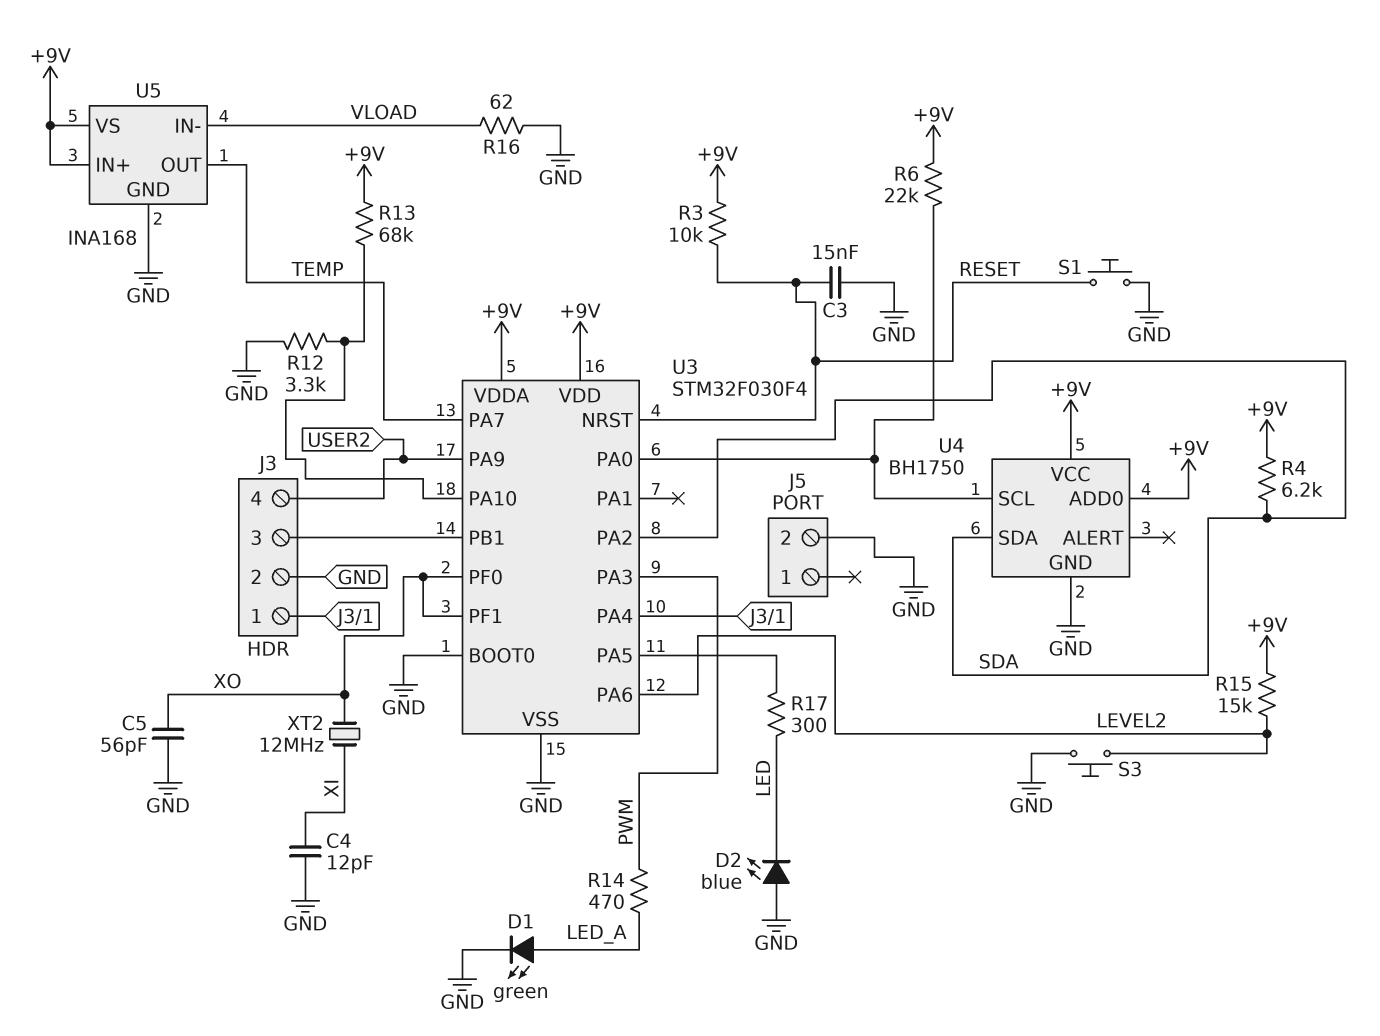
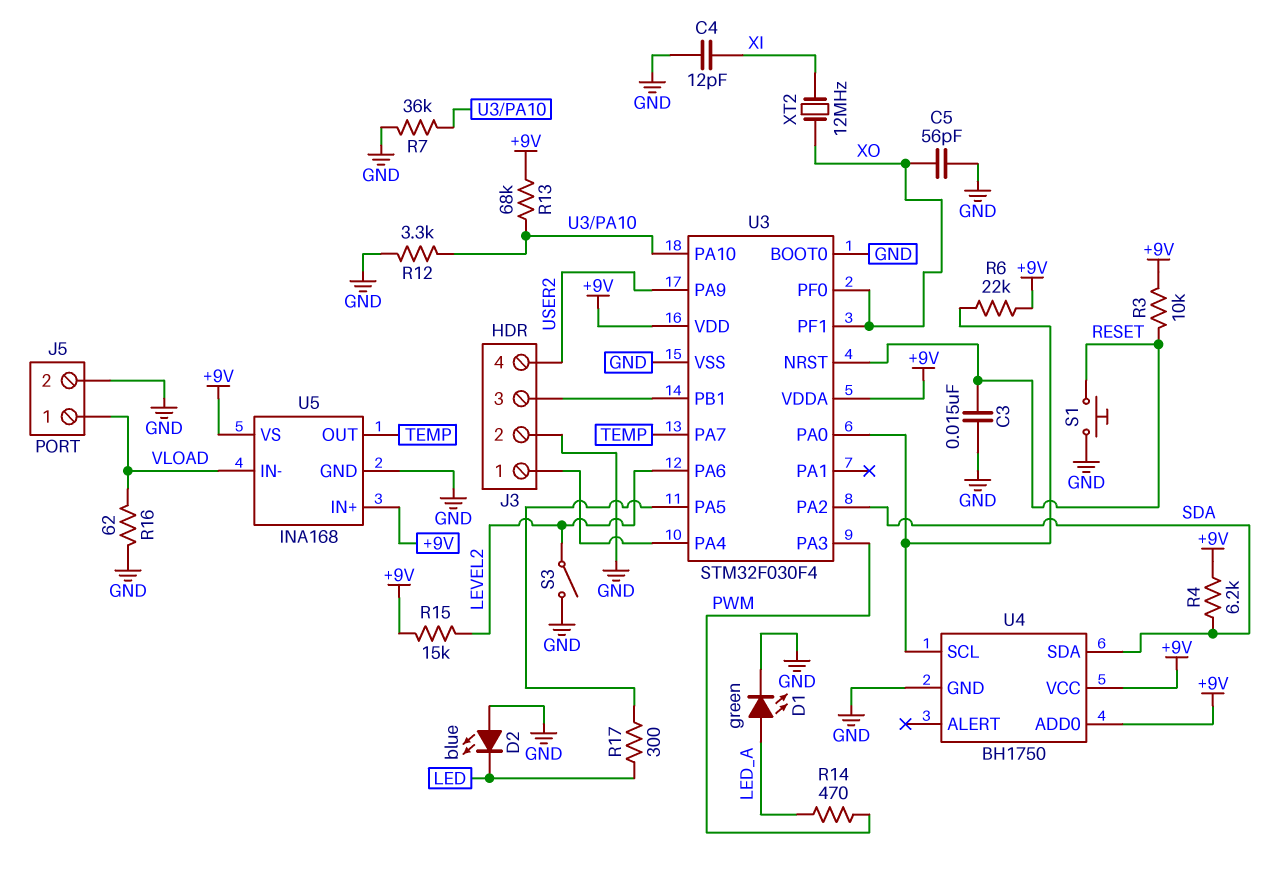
J5 pin 1: none -> VLOAD
R7: none -> 36k (GND, U3/PA10)
S3: button (GND, LEVEL2) -> switch (GND, LEVEL2)

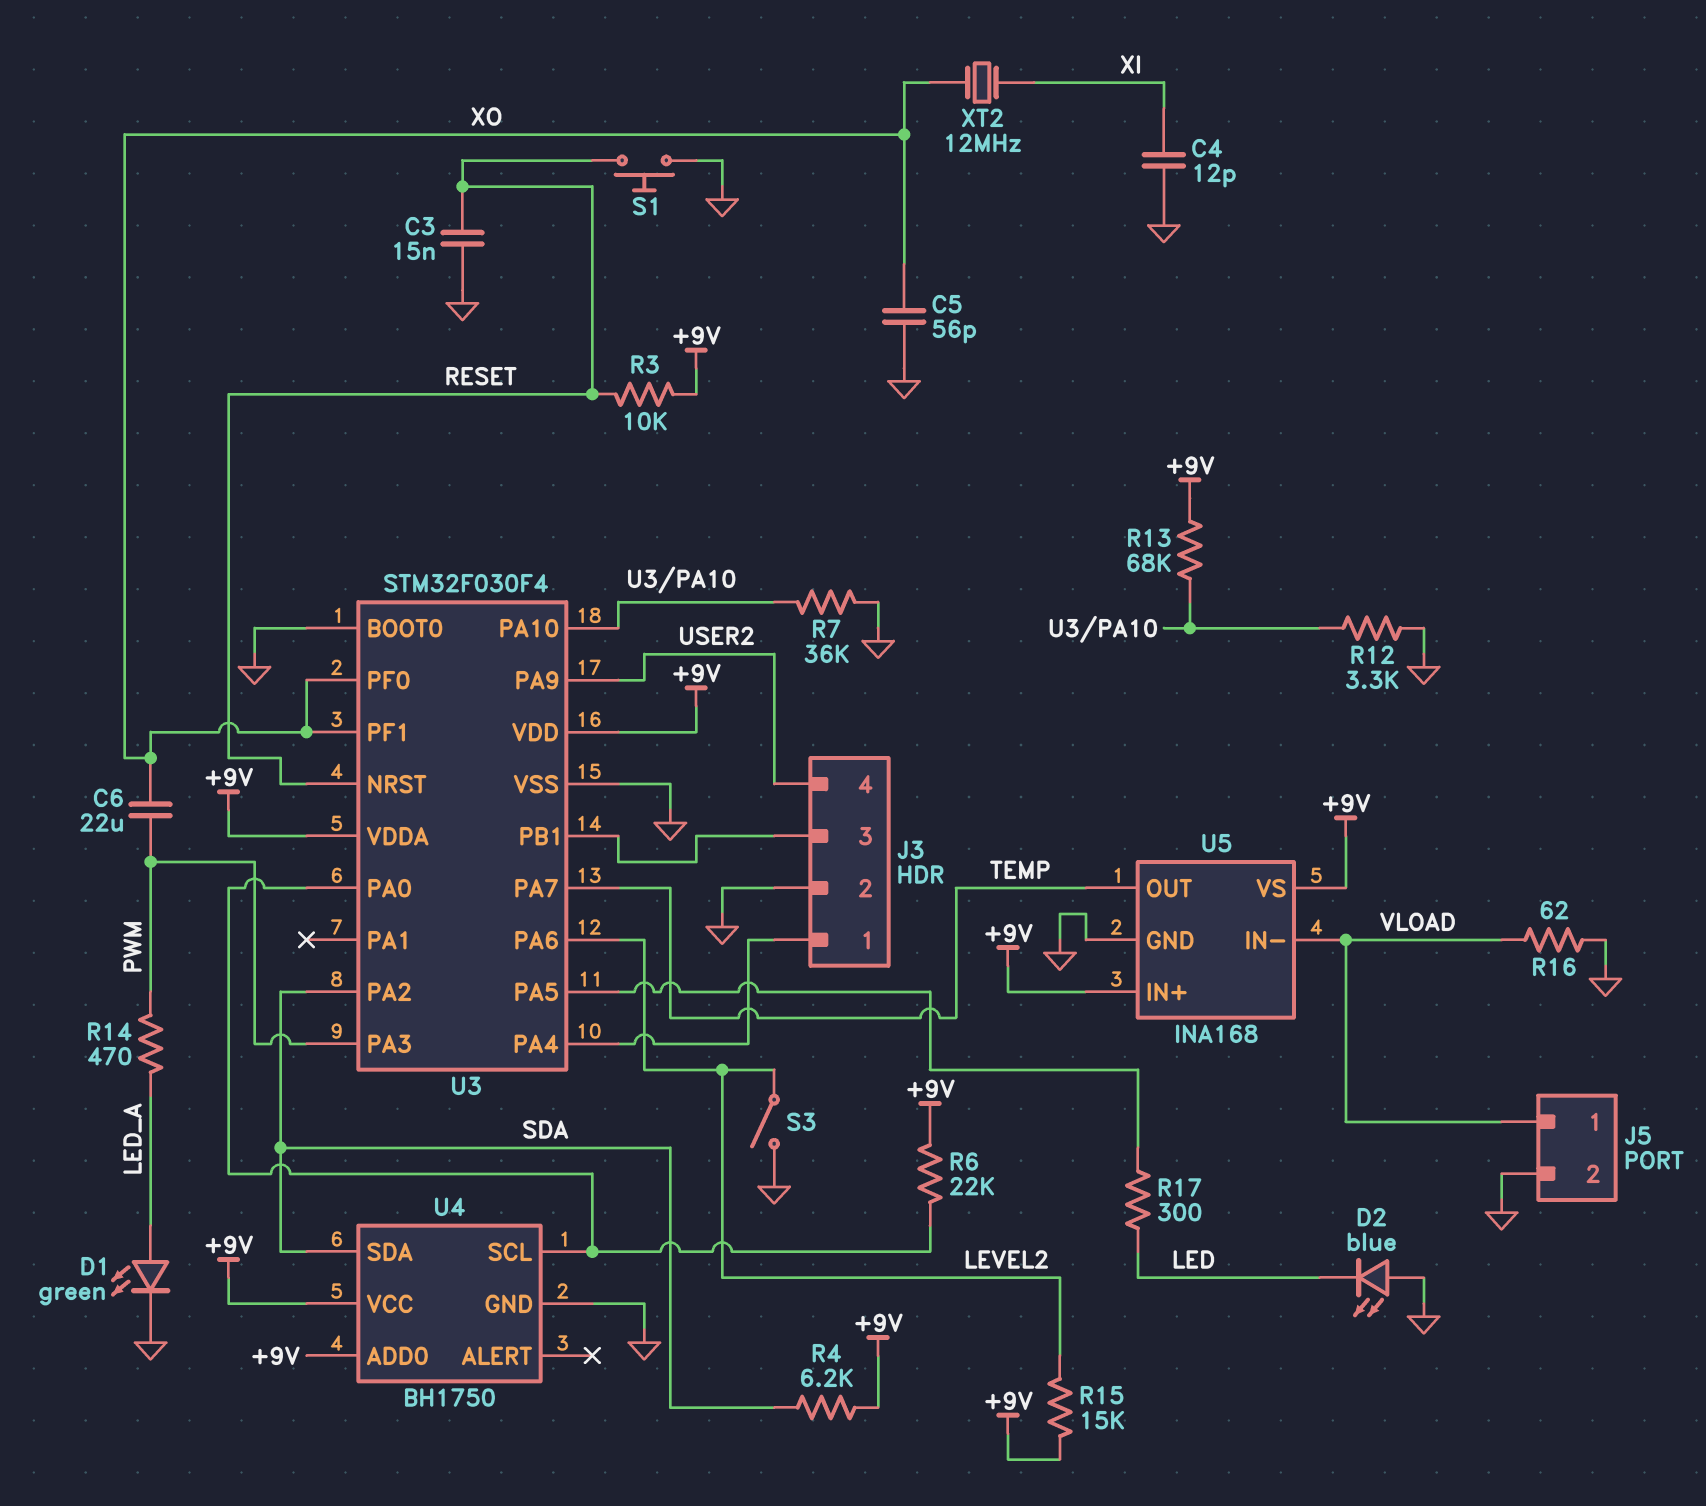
C6: none -> 22uF (PWM, XO)

